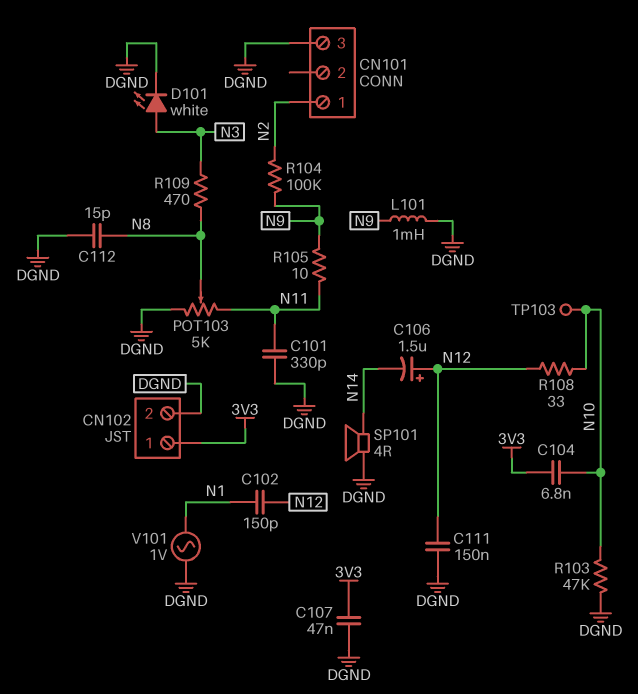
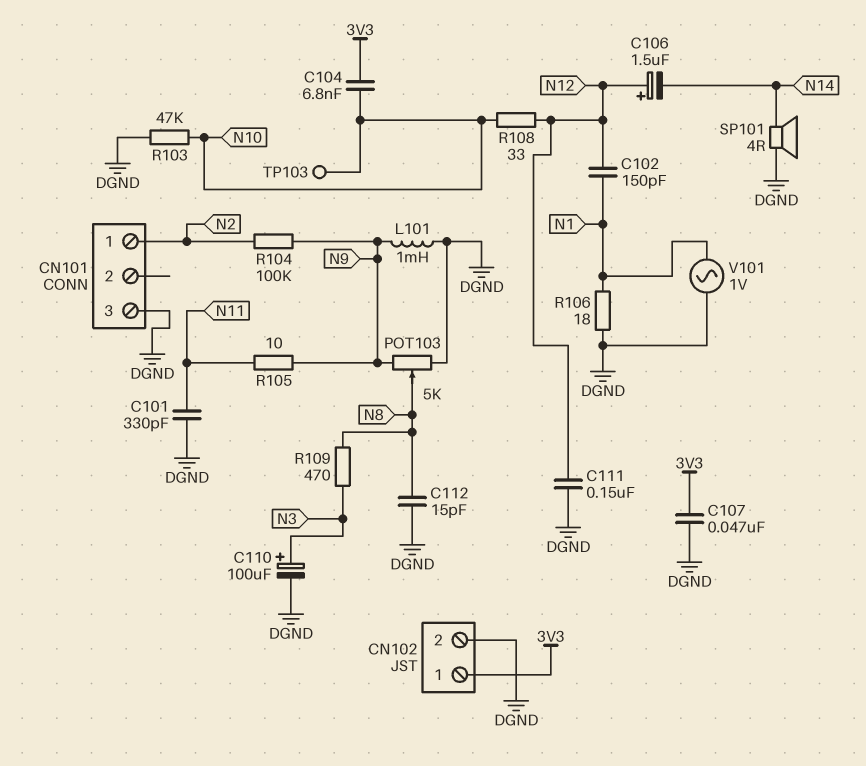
C110: none -> 100uF (plus N3, minus DGND)
D101: LED white (A N3, K DGND) -> none
POT103: 5k (DGND, N11, wiper N8) -> 5k (DGND, N9, wiper N8)
R106: none -> 18 (DGND, N1)

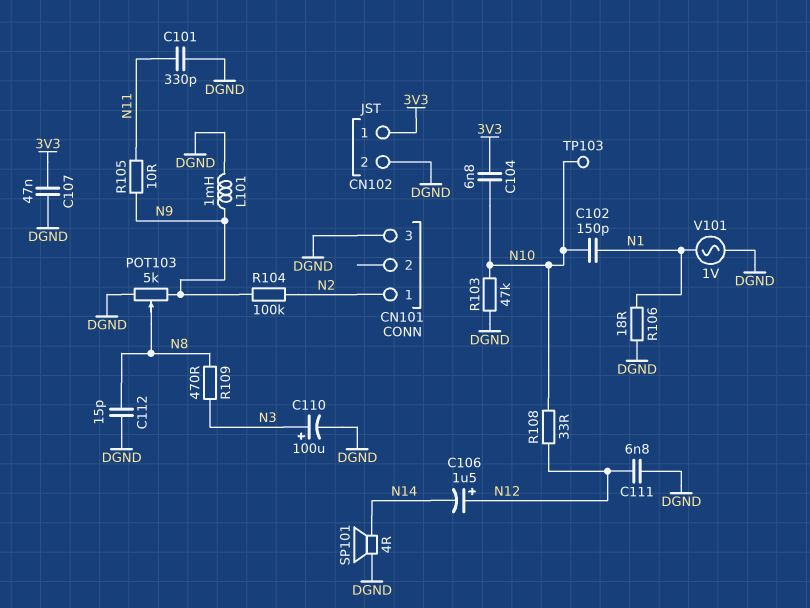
C102: 150pF (N1, N12) -> 150pF (N1, N10)
C111: 150nF (DGND, N12) -> 6.8nF (DGND, N12)

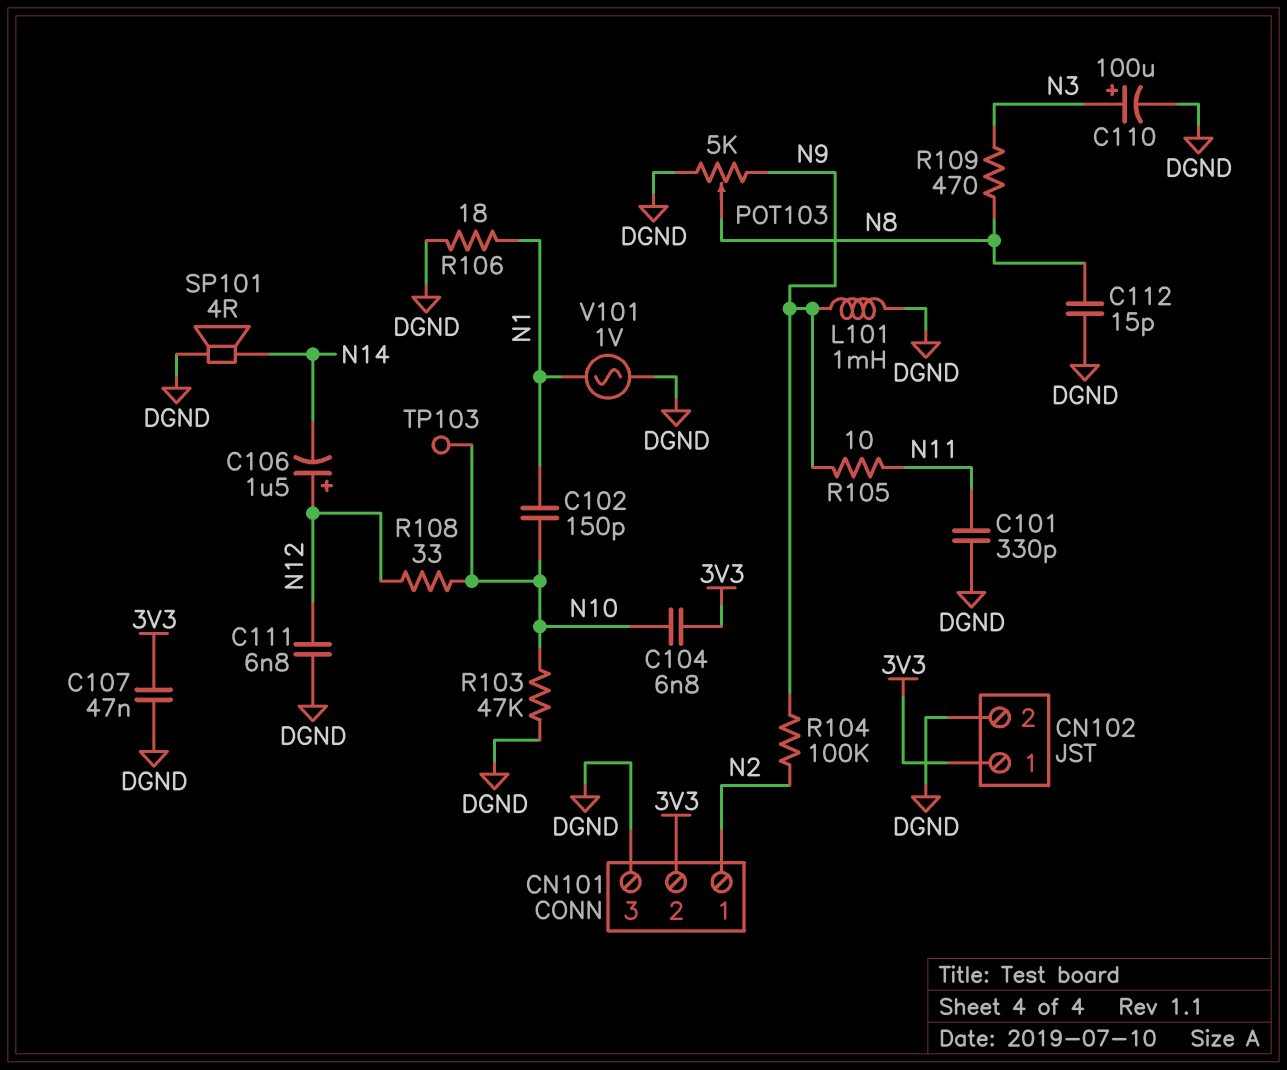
CN101 pin 2: none -> 3V3

